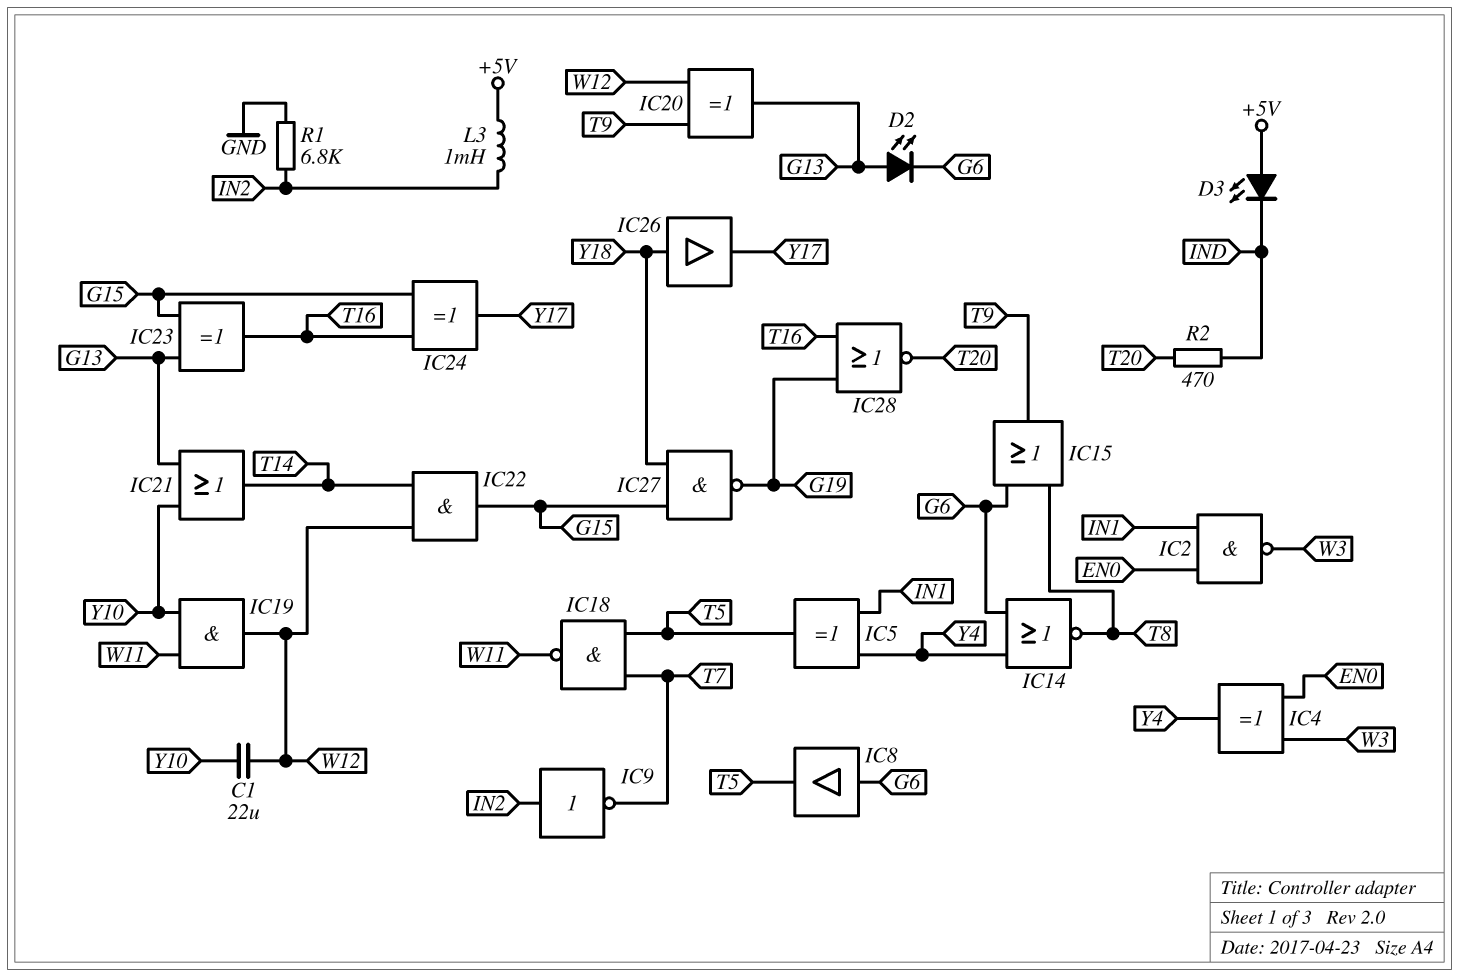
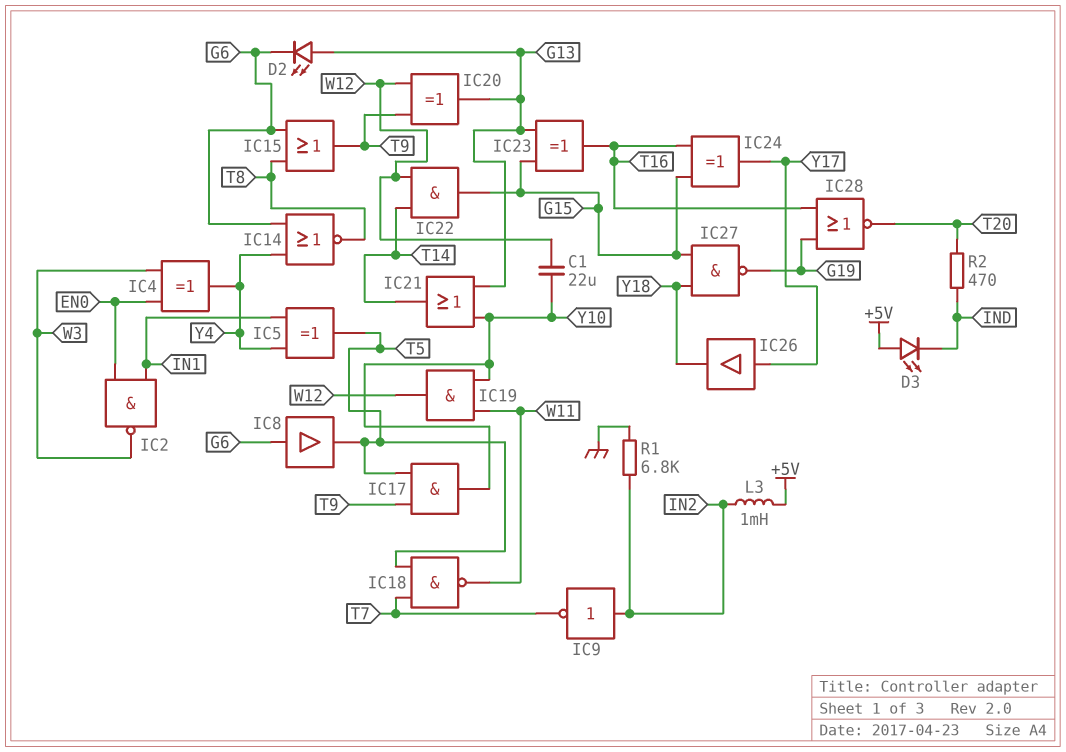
IC17: none -> AND (in T5, in T9, out Y10)
IC26: buffer (in Y18, out Y17) -> buffer (in Y17, out Y18)

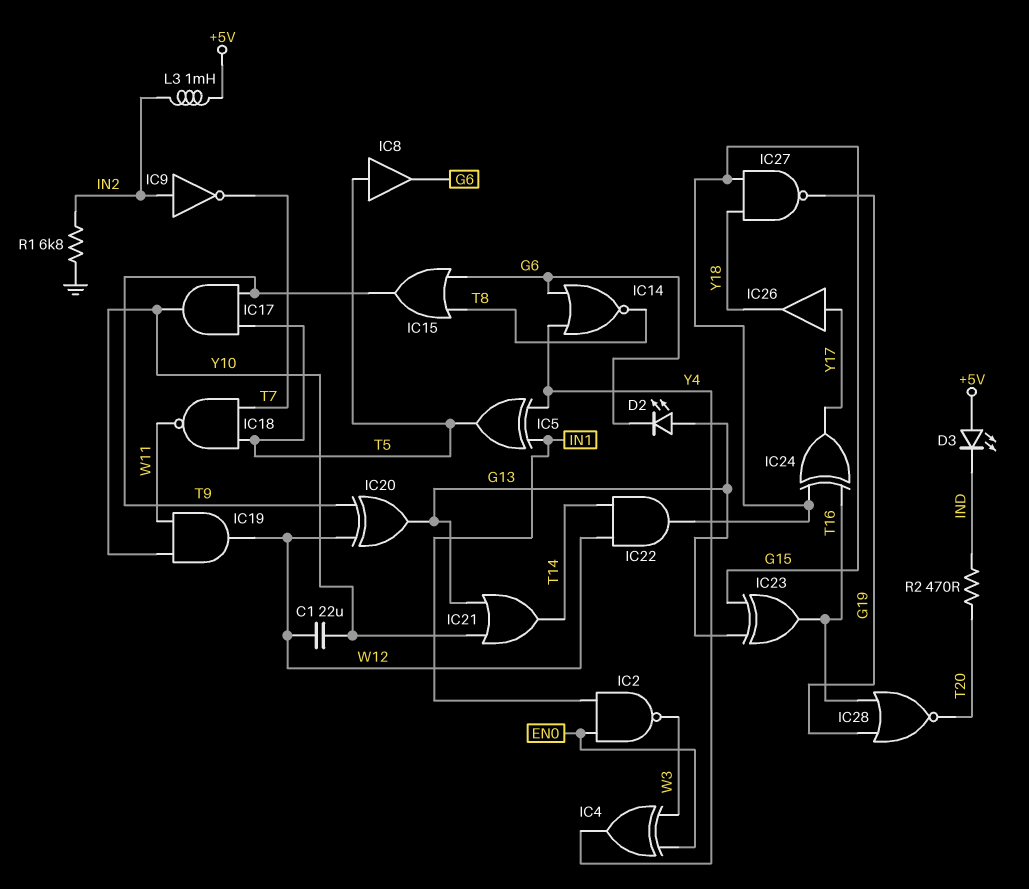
IC8: buffer (in G6, out T5) -> buffer (in T5, out G6)

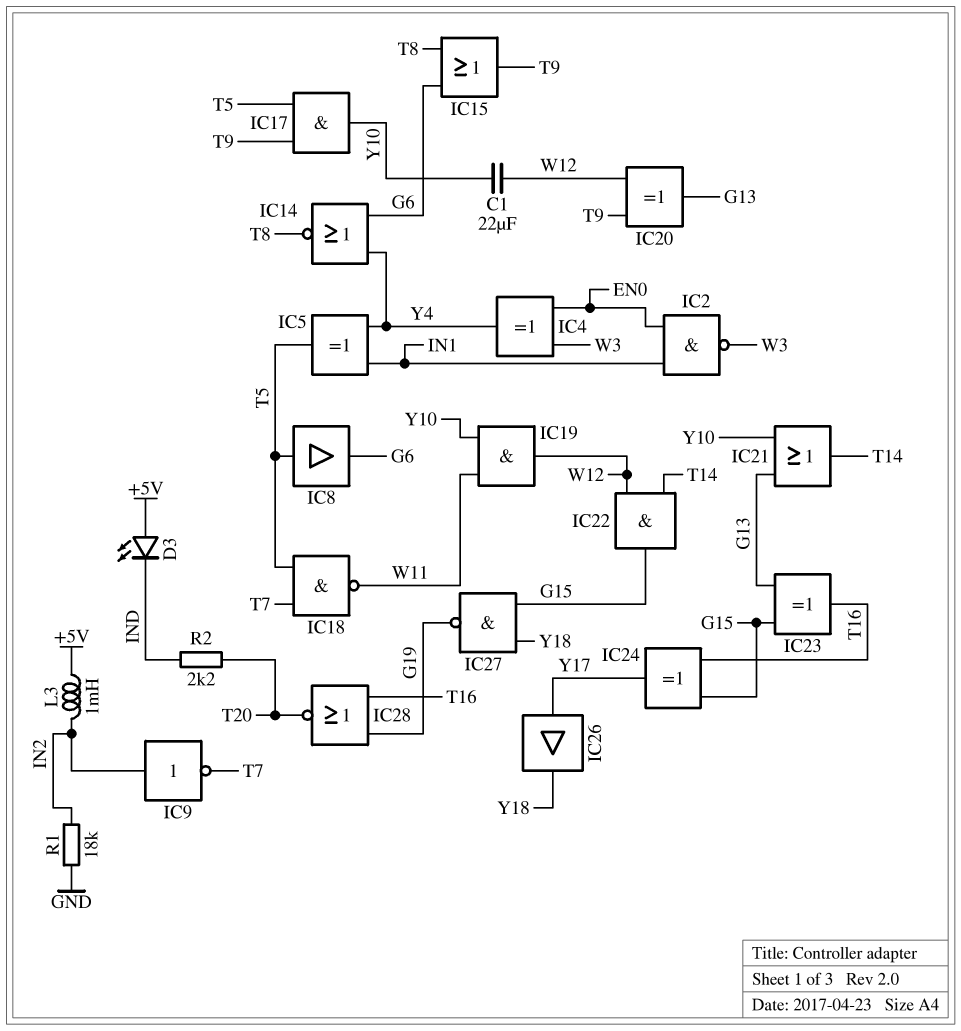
D2: LED (A G13, K G6) -> none
R1: 6.8k (GND, IN2) -> 18k (GND, IN2)
R2: 470 (IND, T20) -> 2.2k (IND, T20)

